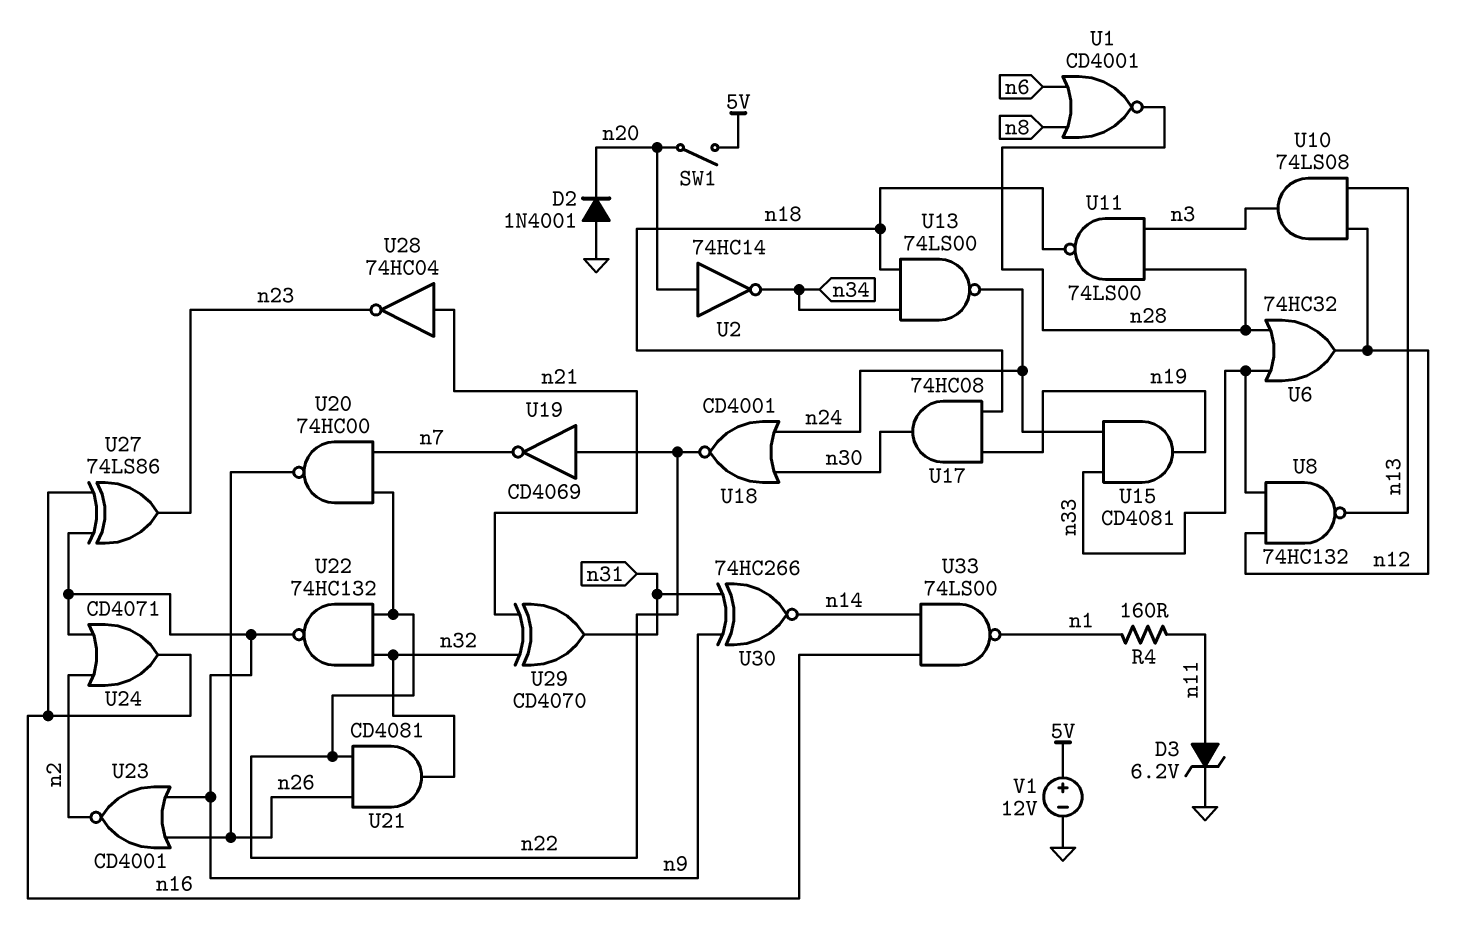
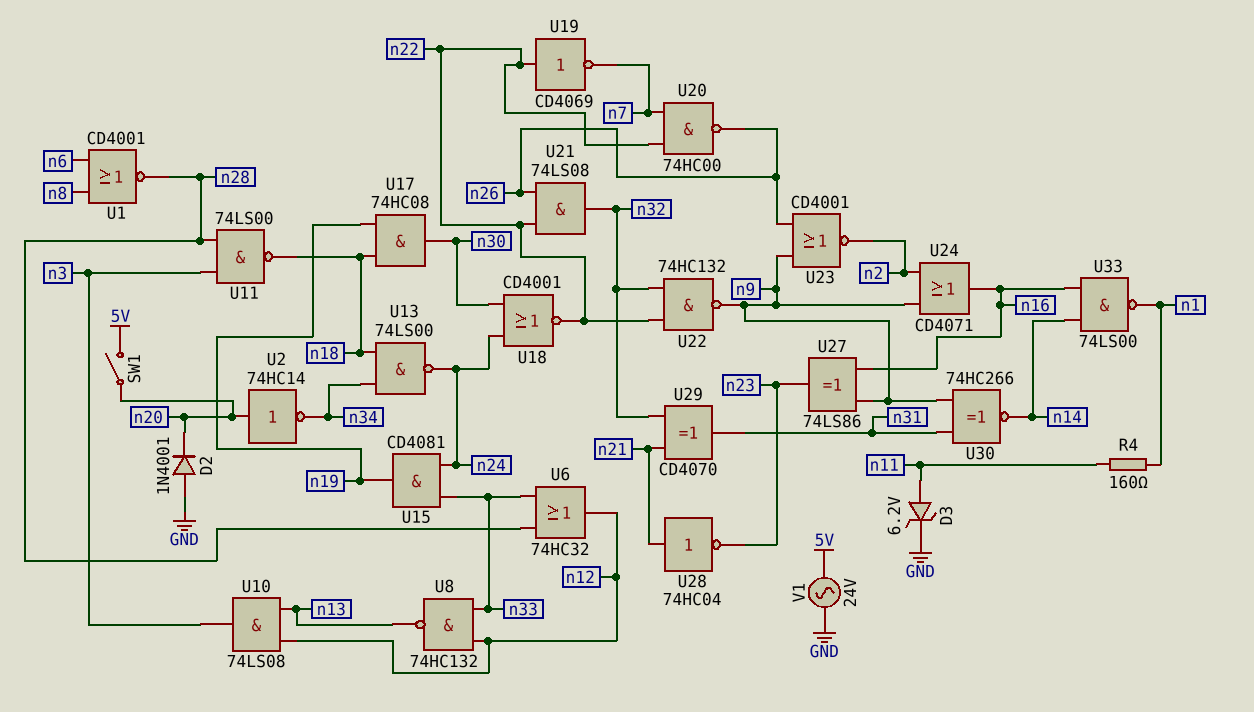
U21: AND CD4081 (in n22, in n26, out n32) -> AND 74LS08 (in n22, in n26, out n32)
V1: 12V (plus 5V, minus GND) -> AC 24V (5V, GND)

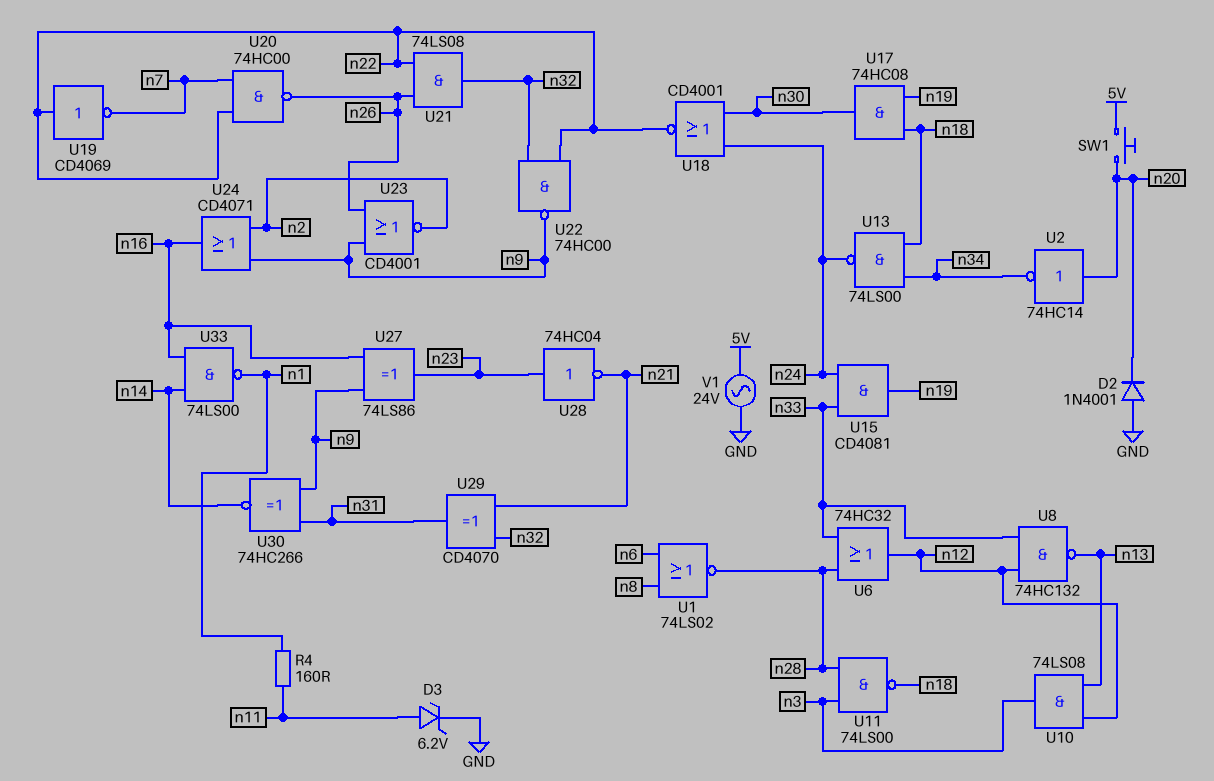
SW1: switch (5V, n20) -> button (5V, n20)
U1: NOR CD4001 (in n6, in n8, out n28) -> NOR 74LS02 (in n6, in n8, out n28)
U22: NAND 74HC132 (in n22, in n32, out n9) -> NAND 74HC00 (in n22, in n32, out n9)
U28: NOT 74HC04 (in n21, out n23) -> NOT 74HC04 (in n23, out n21)

